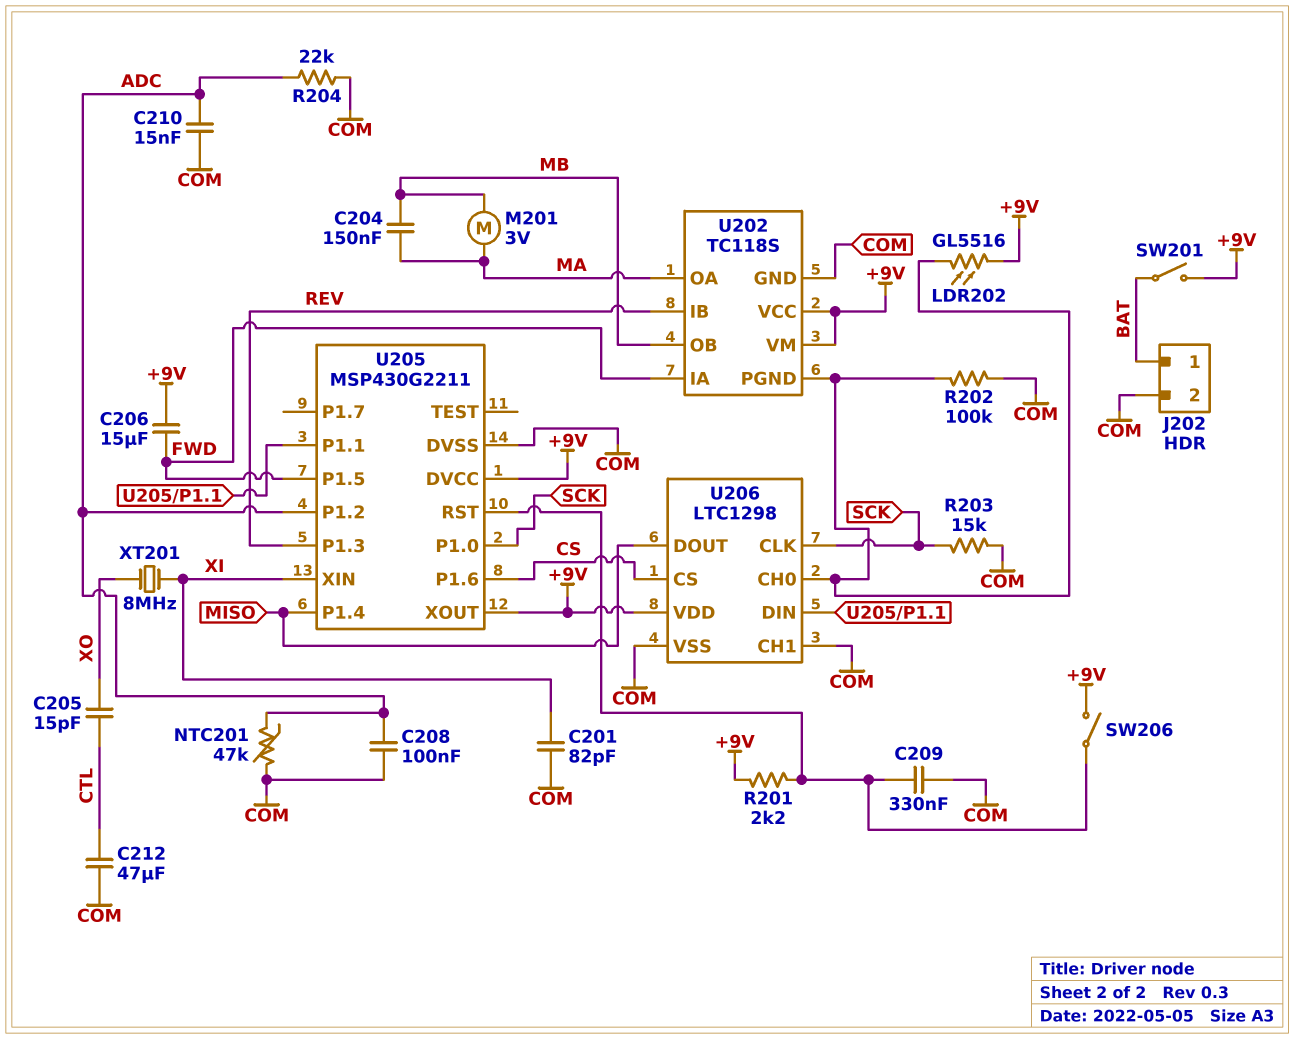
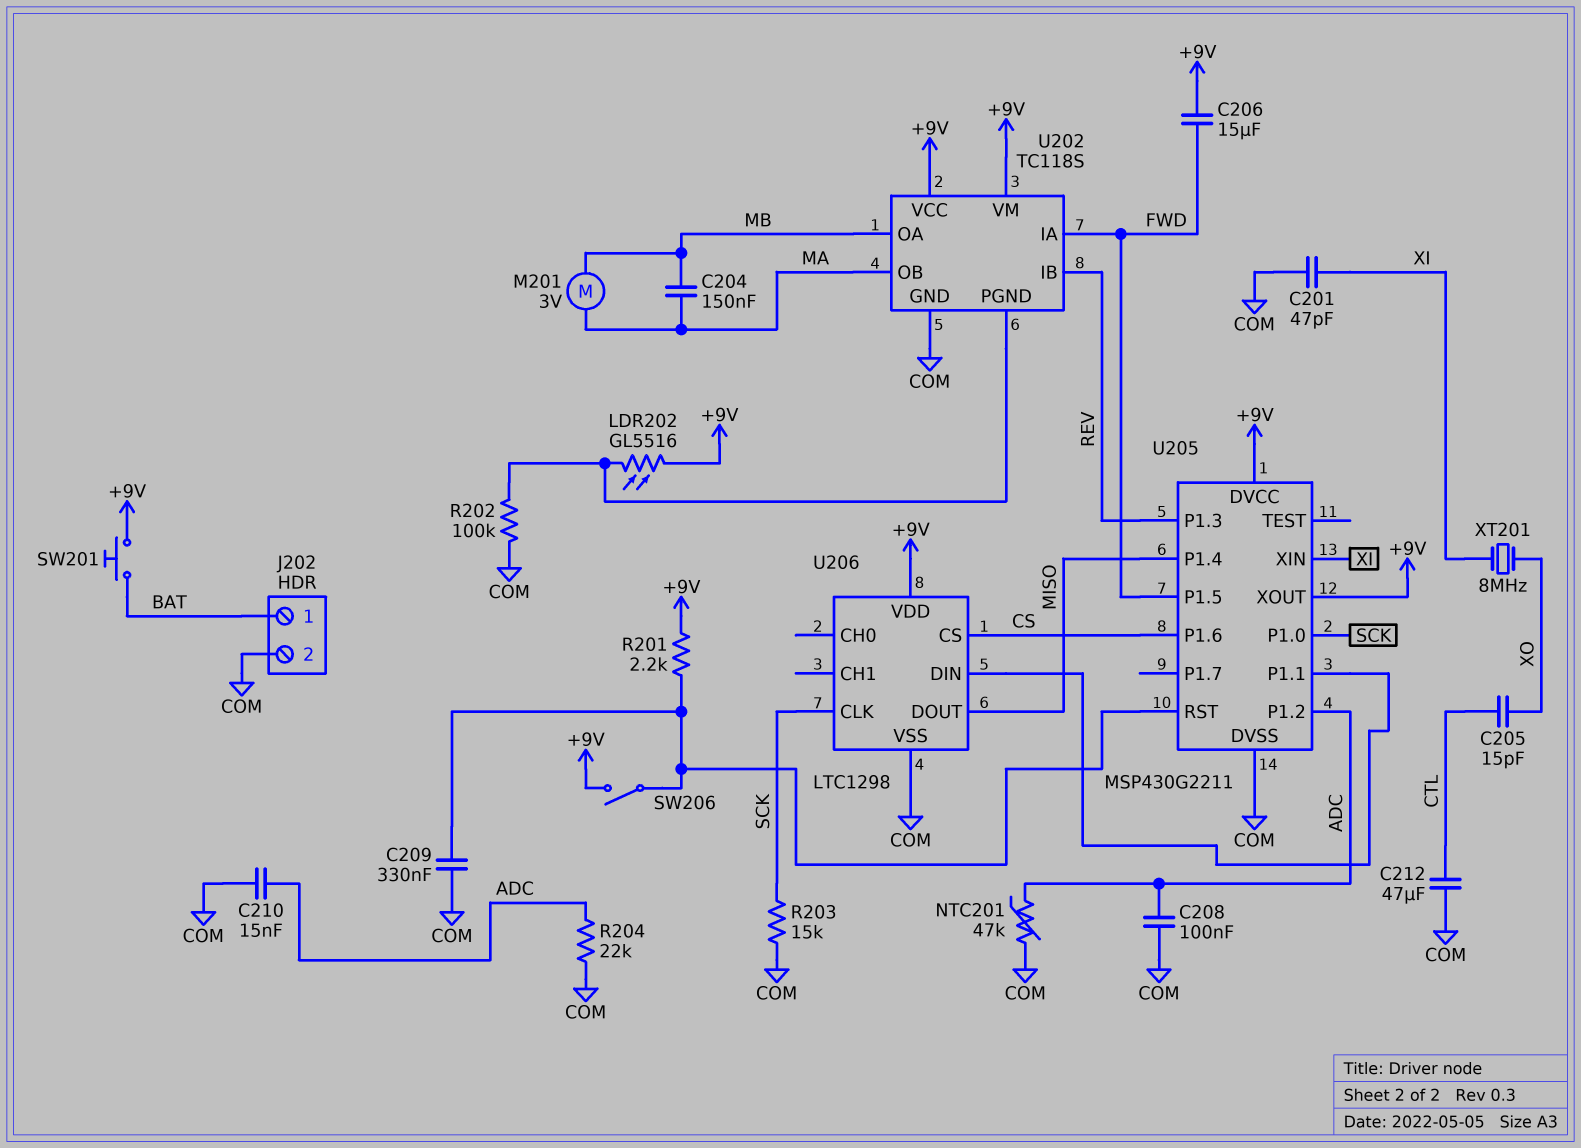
C201: 82pF (COM, XI) -> 47pF (COM, XI)
SW201: switch (+9V, BAT) -> button (+9V, BAT)
U202 pin OA: MA -> MB
U202 pin OB: MB -> MA
U206 pin CH0: U202/PGND -> none
U206 pin CH1: COM -> none

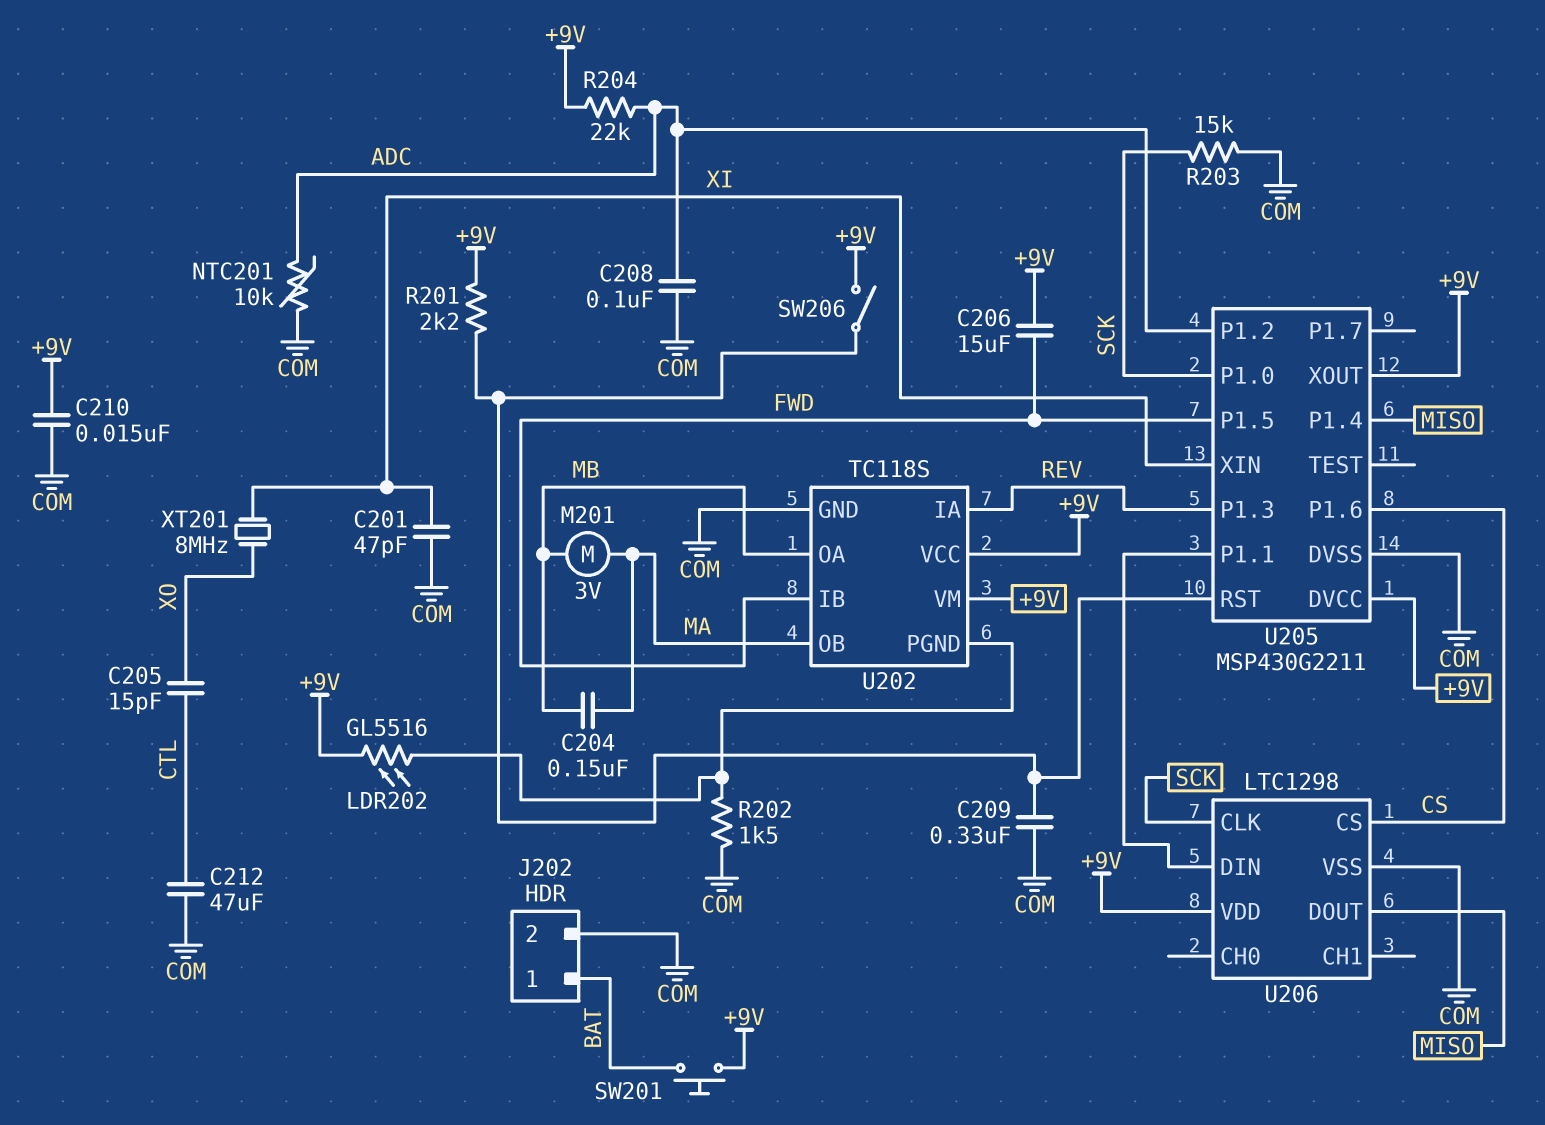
C210: 15nF (ADC, COM) -> 15nF (+9V, COM)
NTC201: 47k (ADC, COM) -> 10k (ADC, COM)
R202: 100k (COM, U202/PGND) -> 1.5k (COM, U202/PGND)
R204: 22k (ADC, COM) -> 22k (+9V, ADC)
U202 pin IA: FWD -> REV
U202 pin IB: REV -> FWD

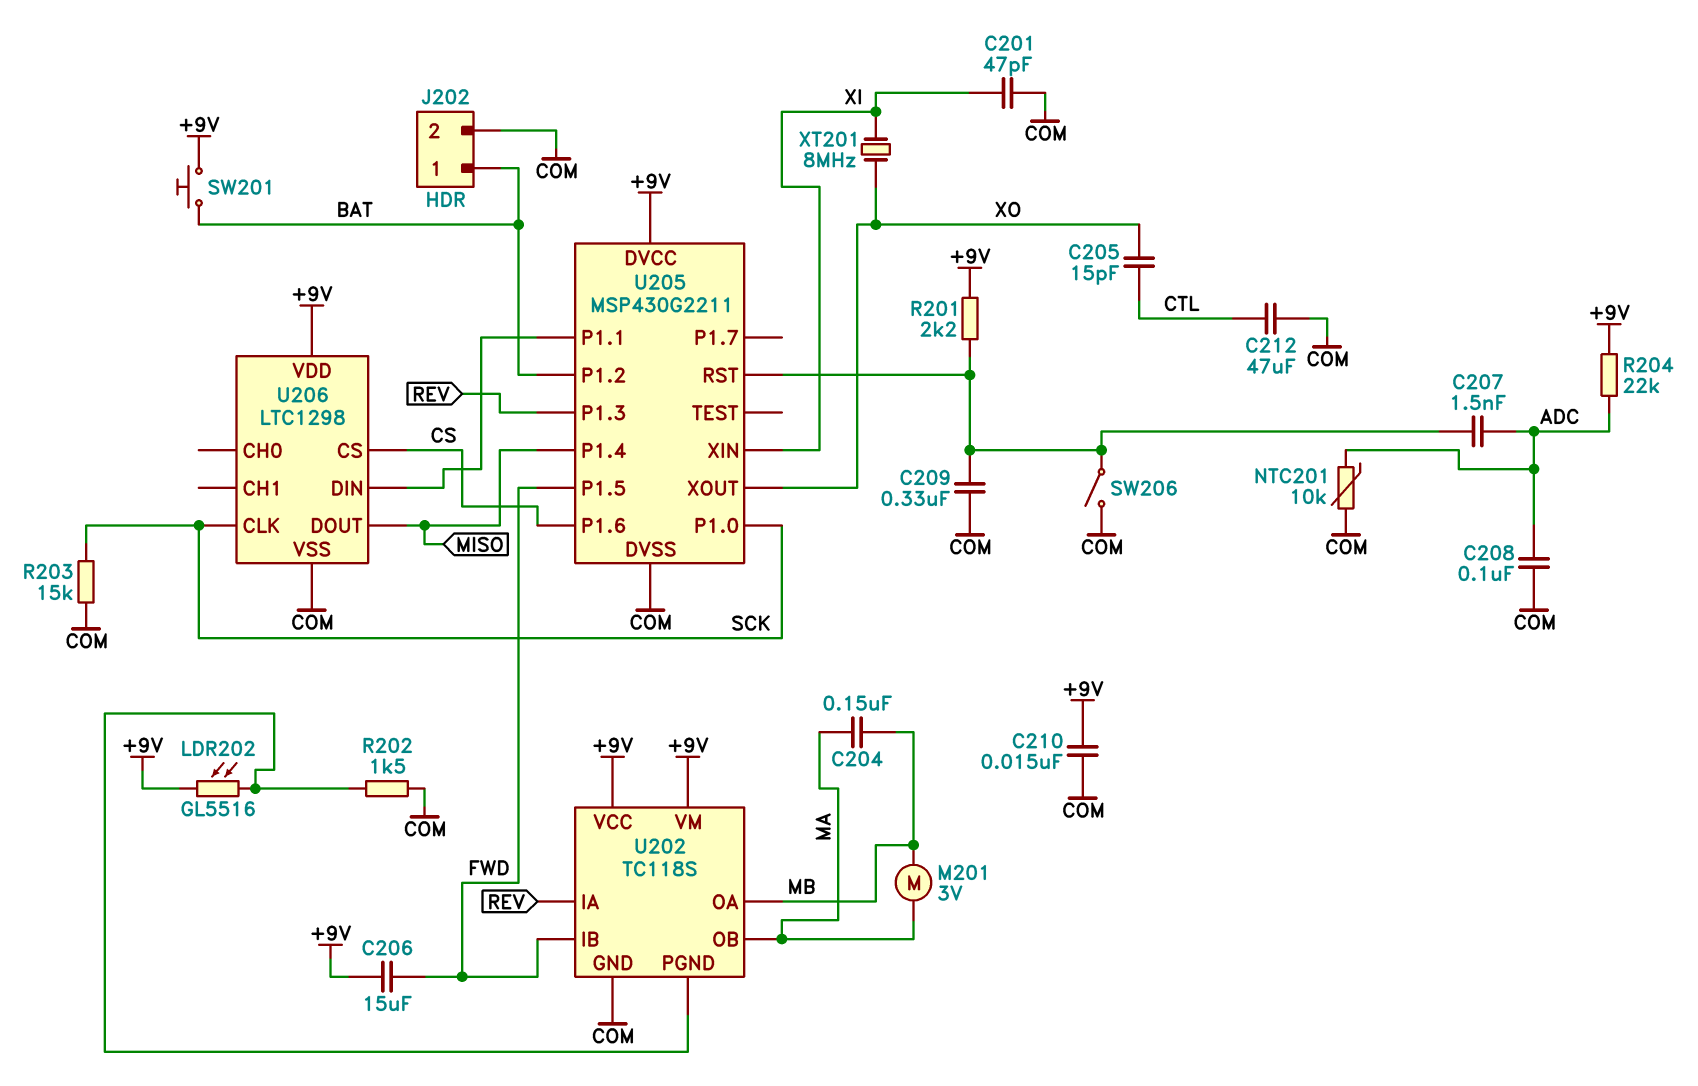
C207: none -> 1.5nF (ADC, U205/RST)
SW206: switch (+9V, U205/RST) -> switch (COM, U205/RST)
U205 pin P1.2: ADC -> BAT
U205 pin XOUT: +9V -> XO

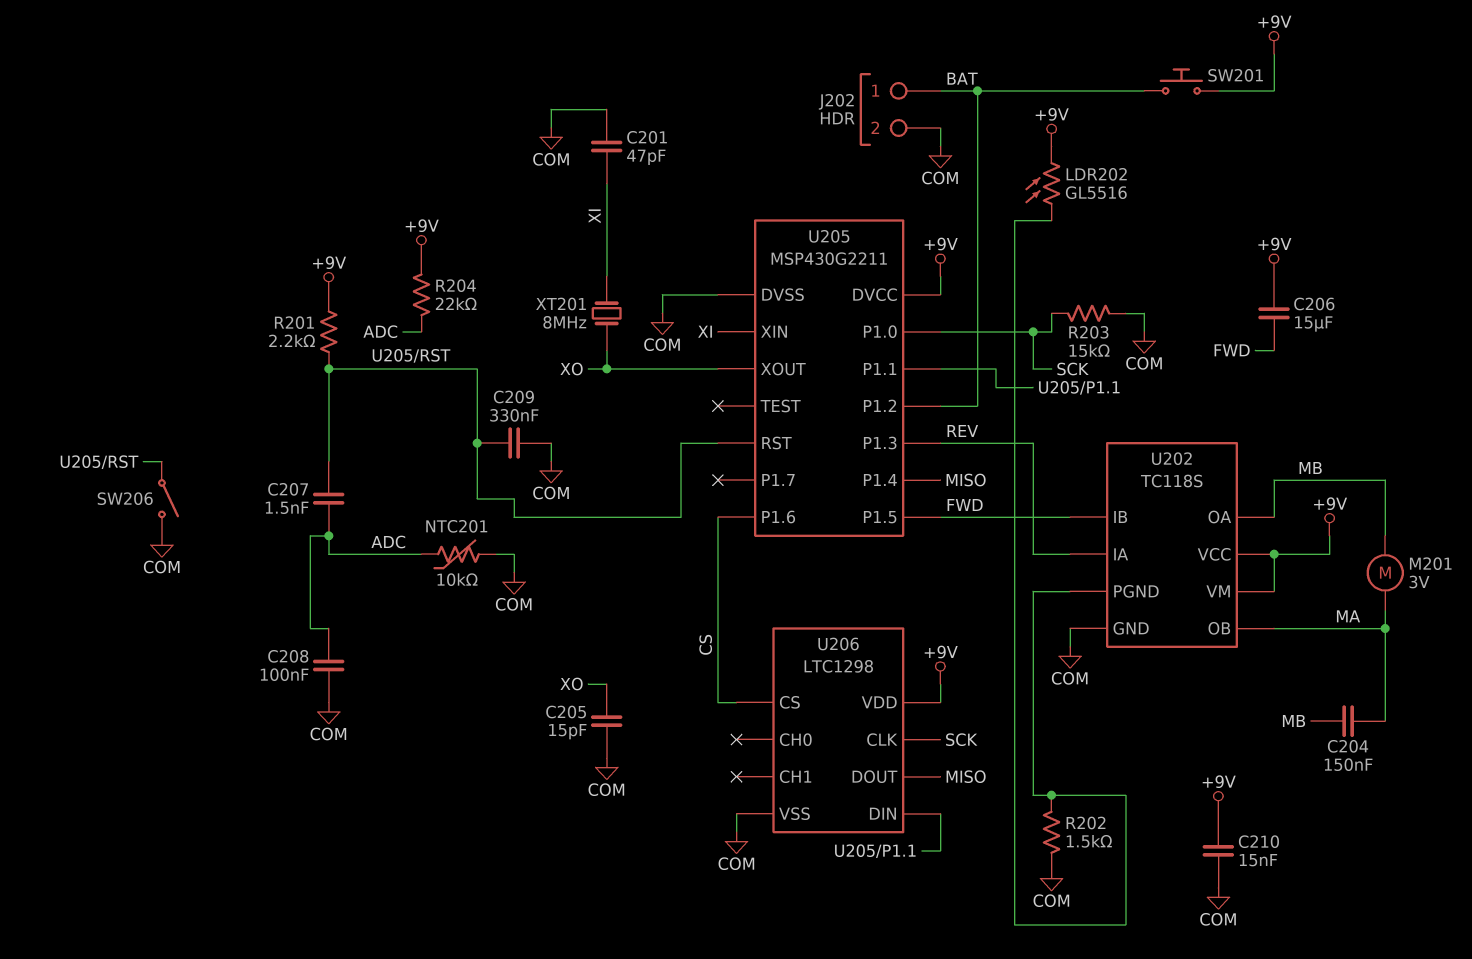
C205: 15pF (CTL, XO) -> 15pF (COM, XO)
C212: 47uF (COM, CTL) -> none

